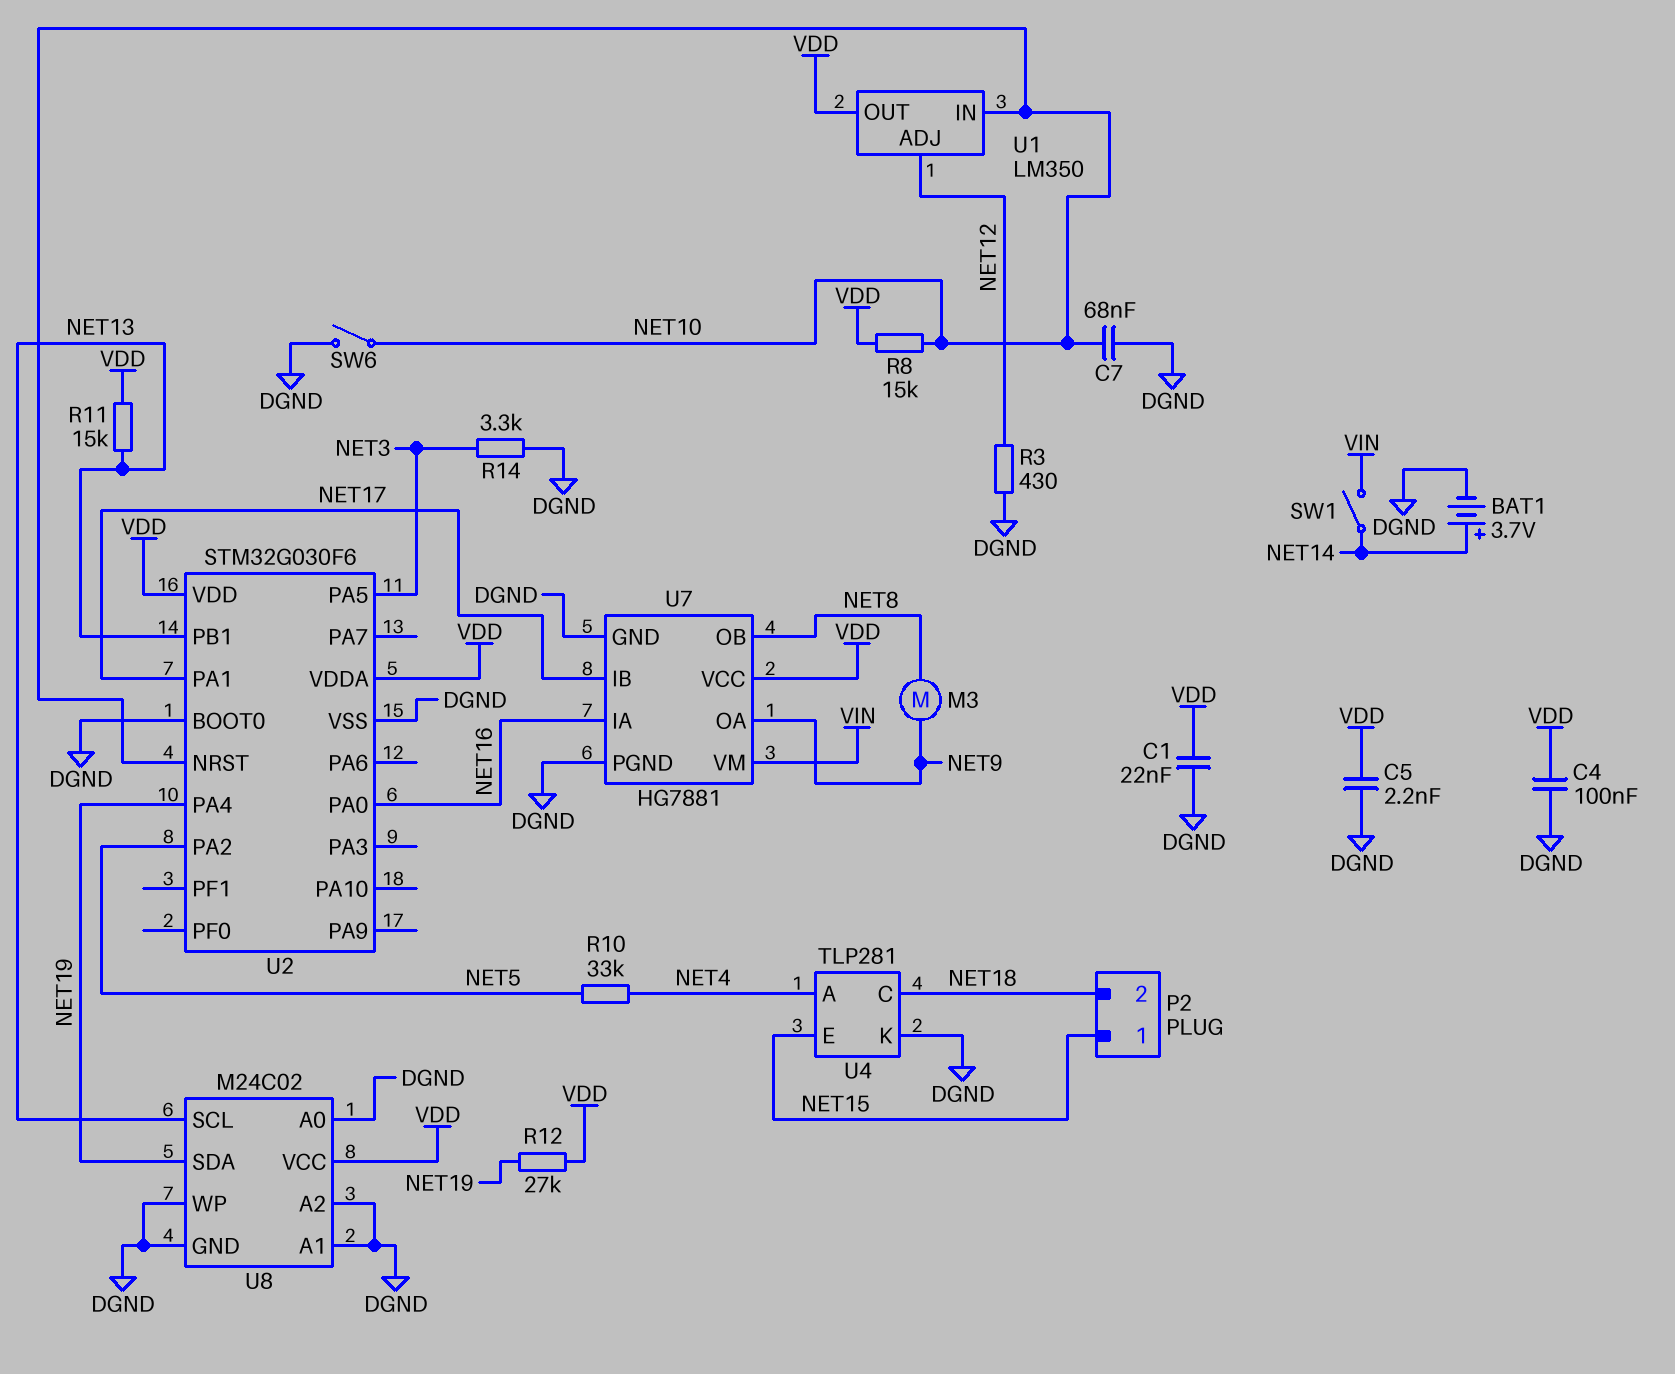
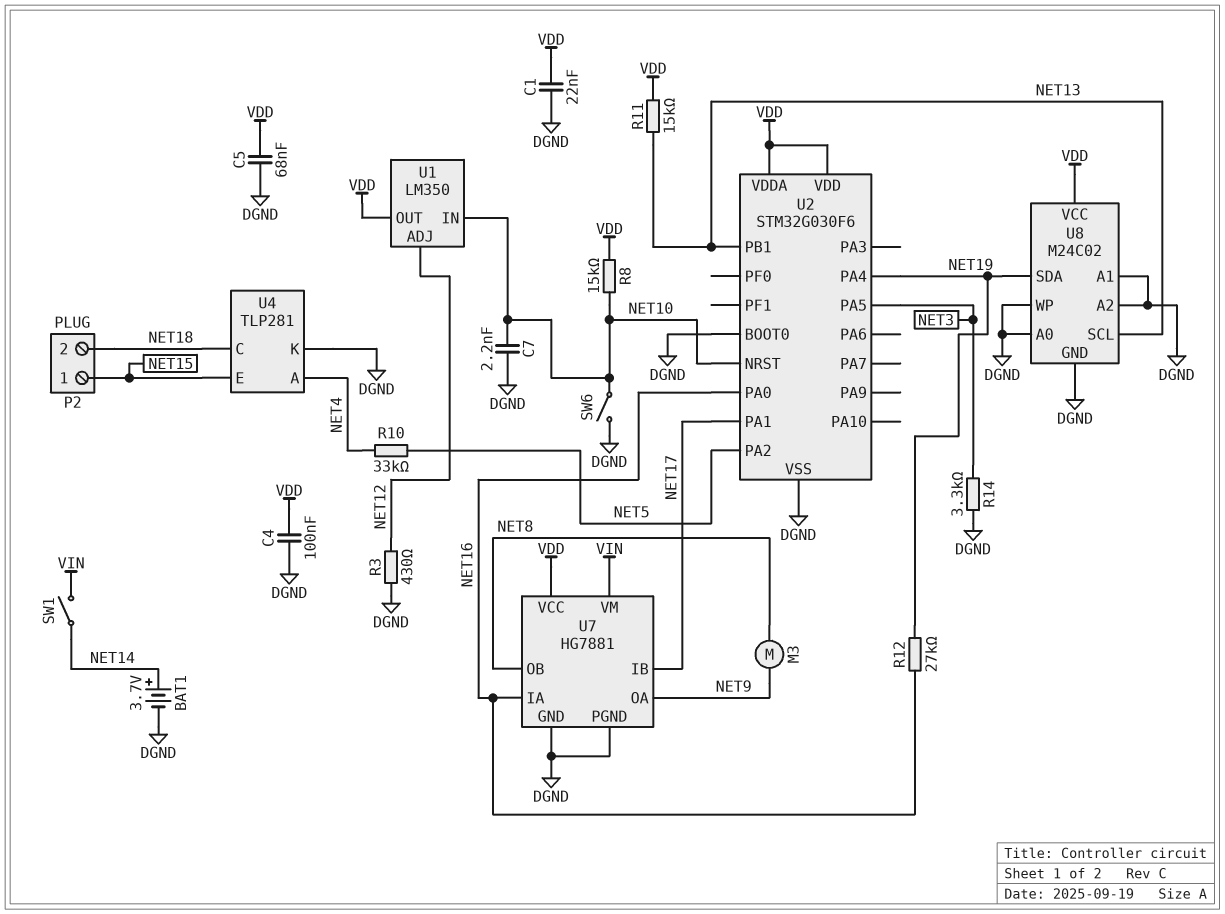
C5: 2.2nF (DGND, VDD) -> 68nF (DGND, VDD)
C7: 68nF (DGND, NET10) -> 2.2nF (DGND, NET10)
R12: 27k (NET19, VDD) -> 27k (NET16, NET19)

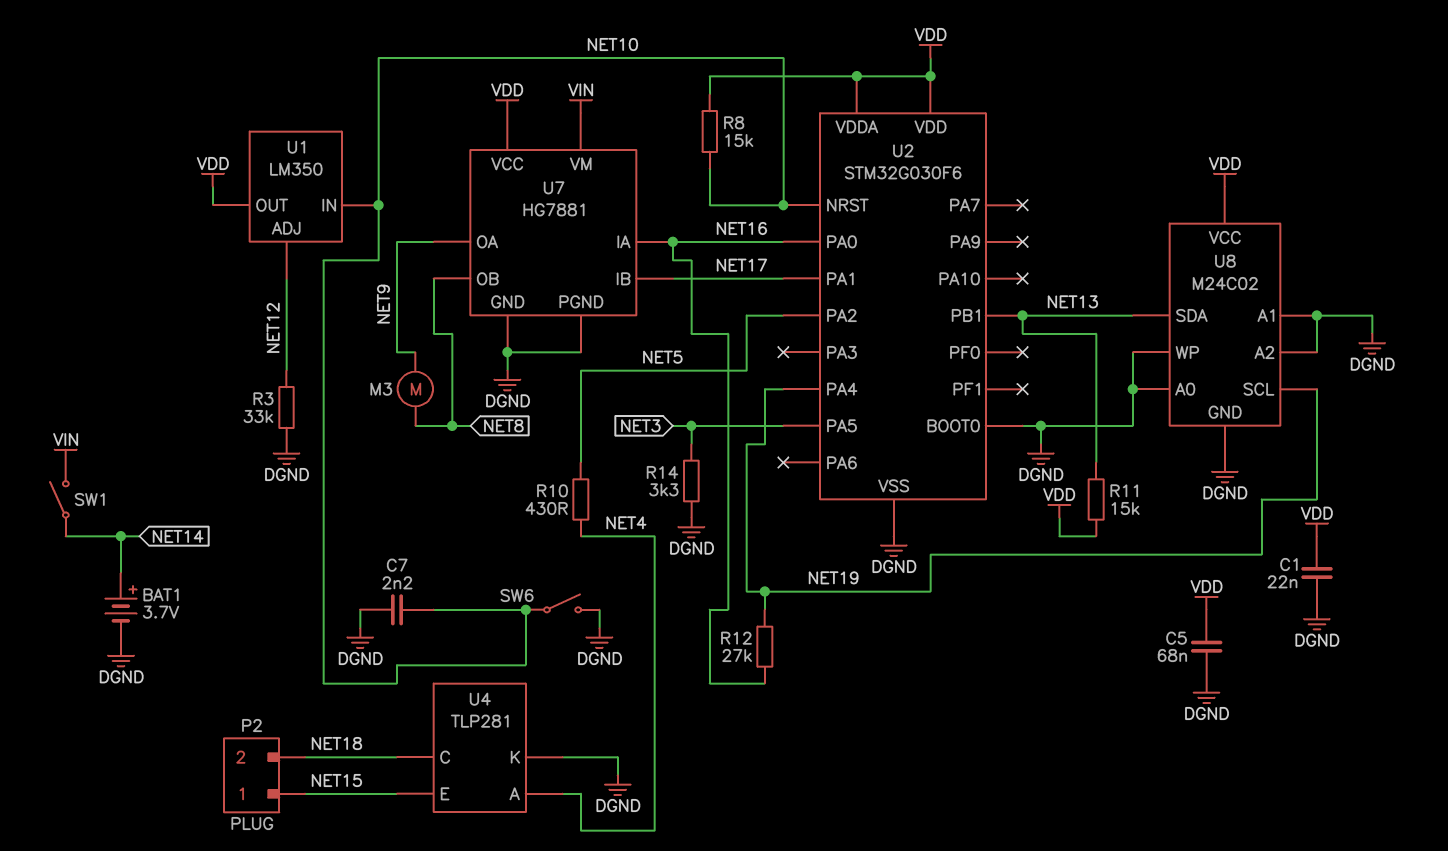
C4: 100nF (DGND, VDD) -> none
R3: 430 (DGND, NET12) -> 33k (DGND, NET12)
R10: 33k (NET4, NET5) -> 430 (NET4, NET5)
U8 pin SCL: NET13 -> NET19
U8 pin SDA: NET19 -> NET13

